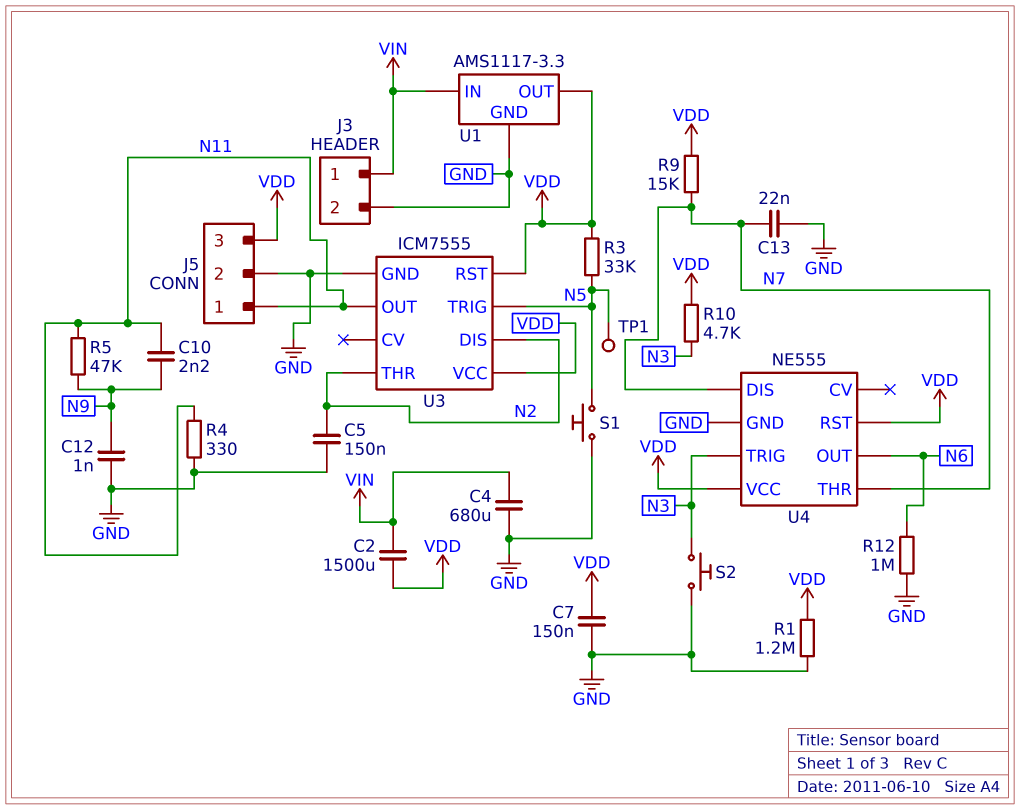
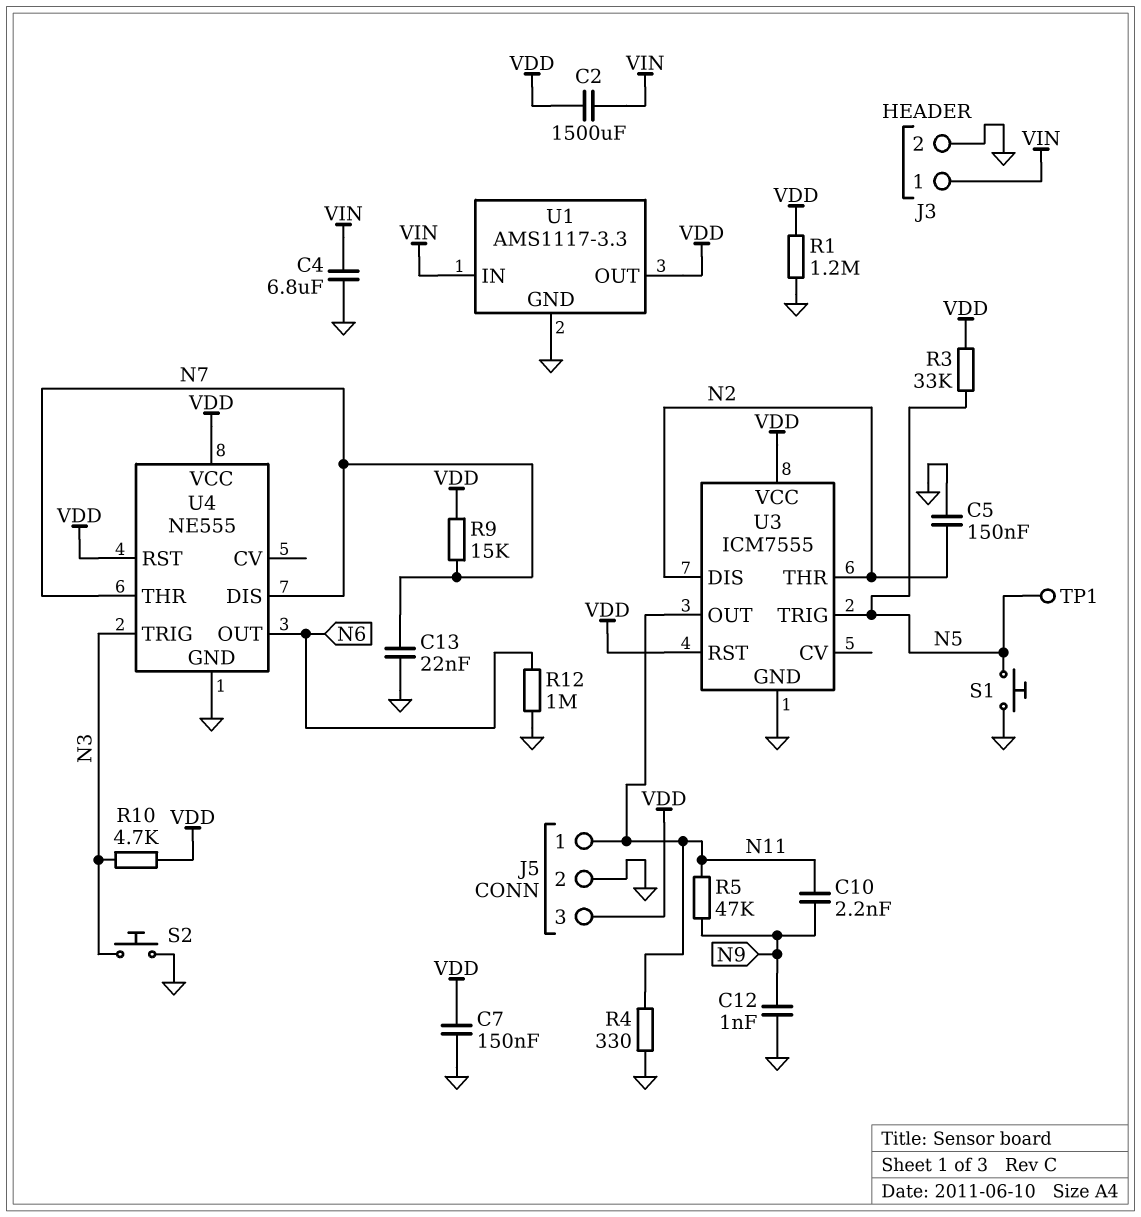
C4: 680uF (GND, VIN) -> 6.8uF (GND, VIN)

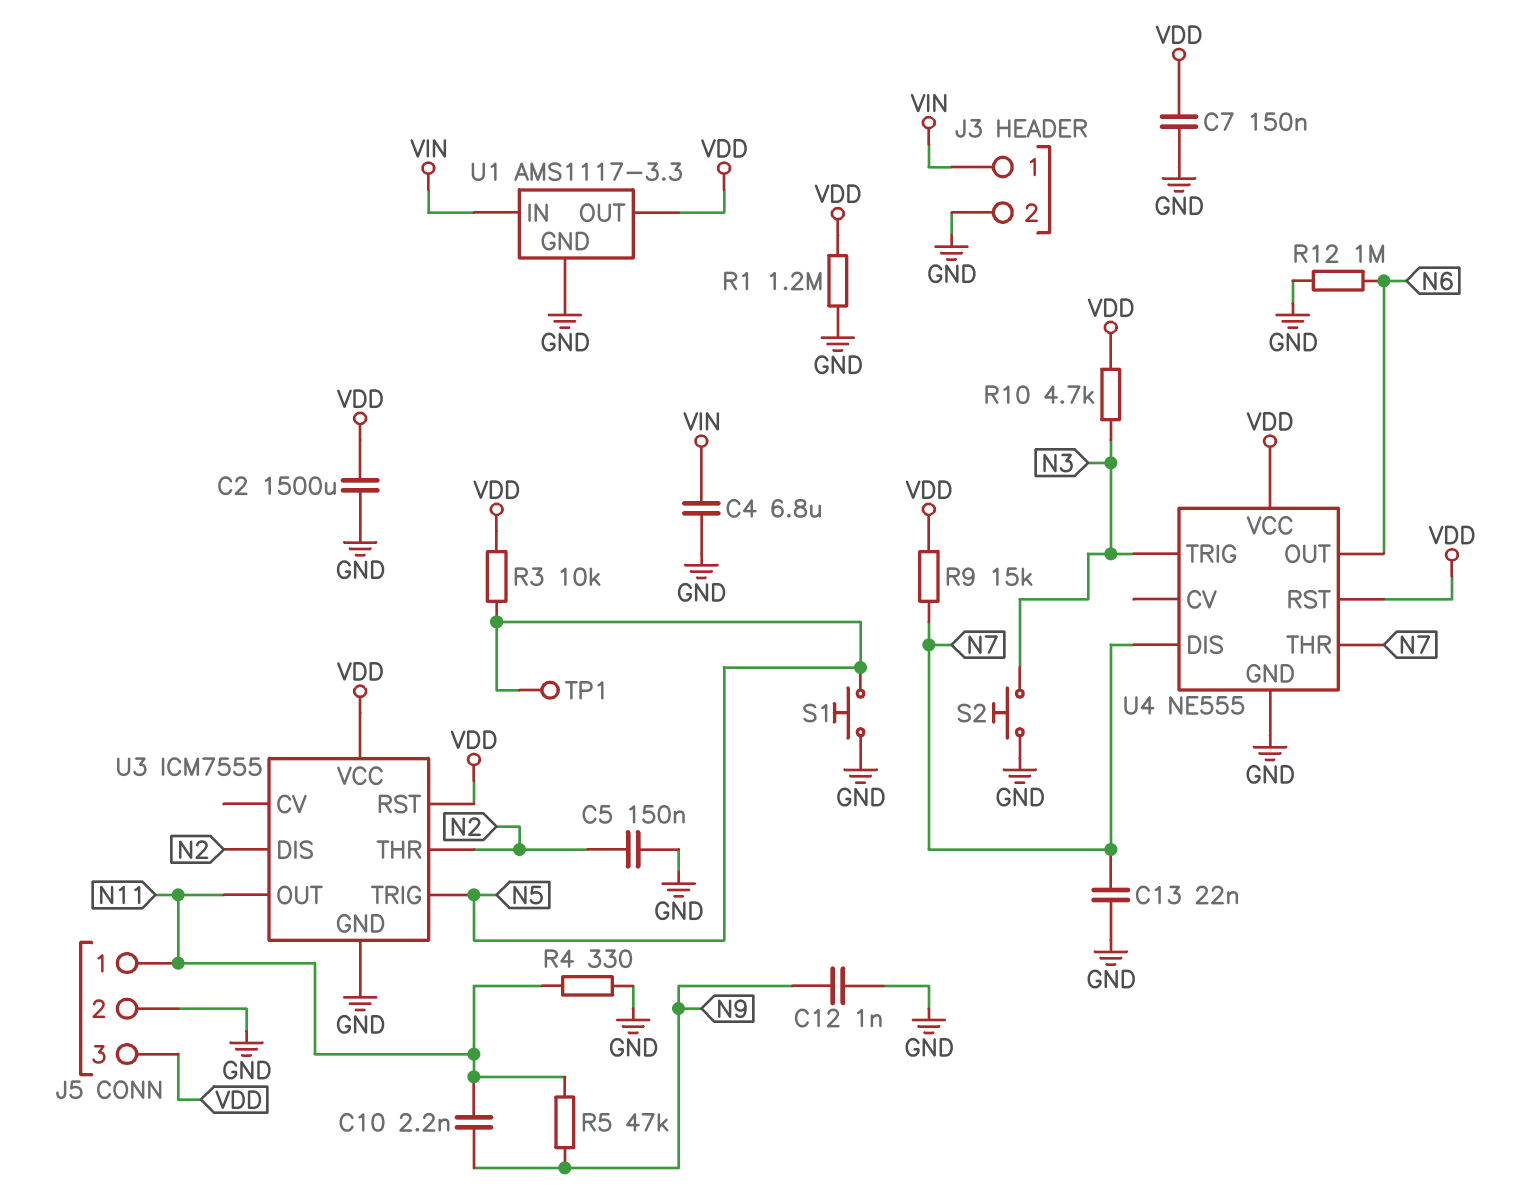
C2: 1500uF (VDD, VIN) -> 1500uF (GND, VDD)
R3: 33k (N5, VDD) -> 10k (N5, VDD)

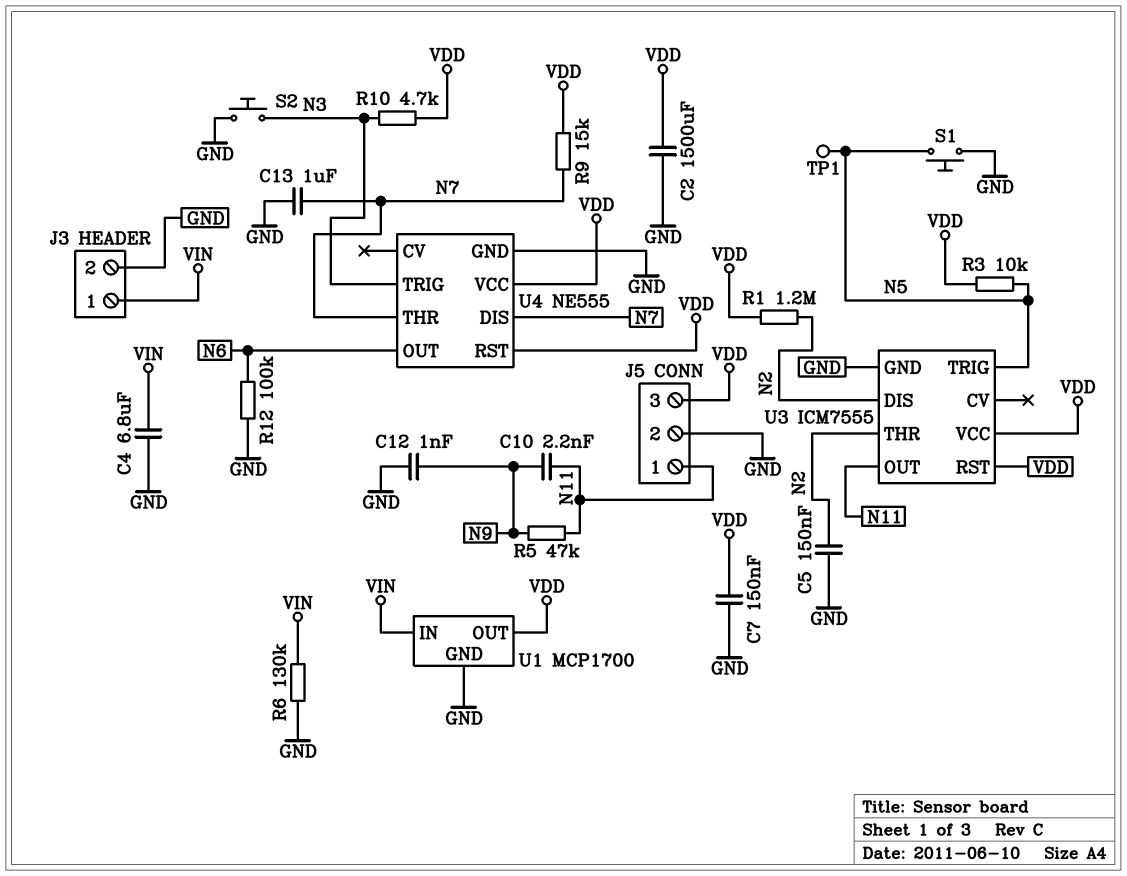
C13: 22nF (GND, N7) -> 1uF (GND, N7)
R1: 1.2M (GND, VDD) -> 1.2M (N2, VDD)
R4: 330 (GND, N11) -> none
R6: none -> 130k (GND, VIN)
R12: 1M (GND, N6) -> 100k (GND, N6)
U1: AMS1117-3.3 -> MCP1700

